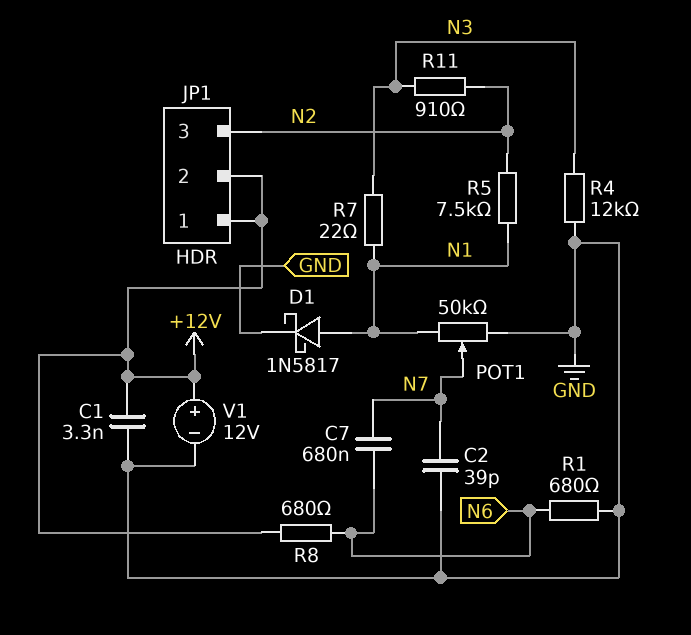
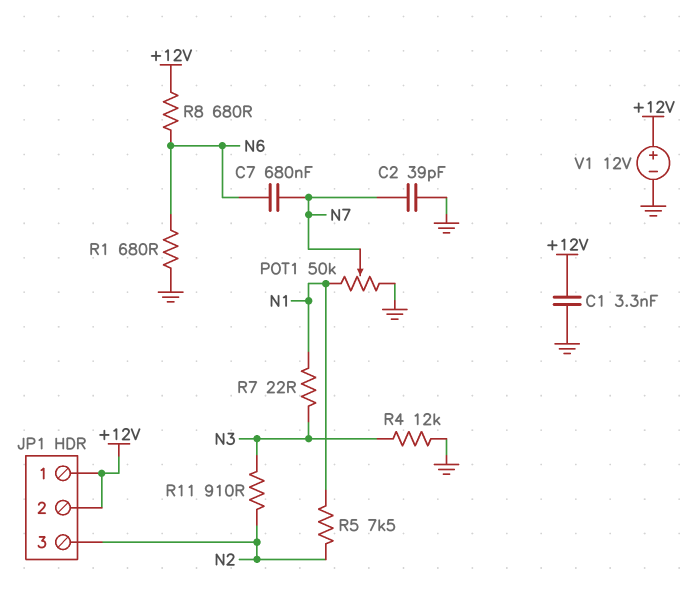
D1: schottky 1N5817 (A N1, K GND) -> none

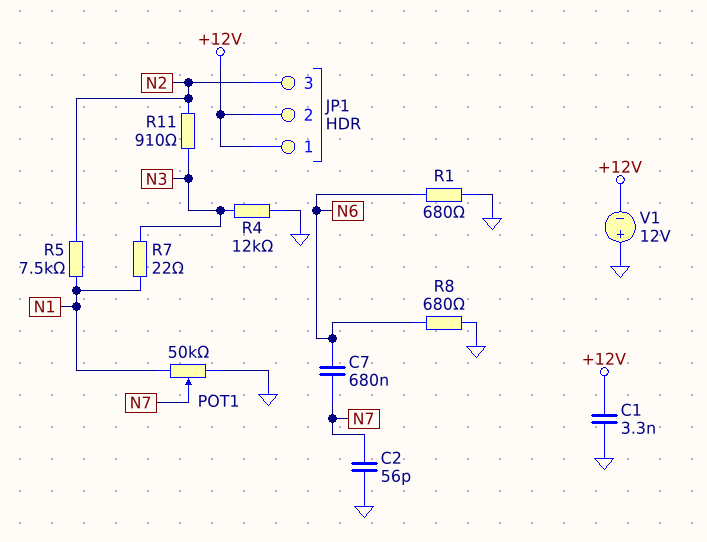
C2: 39pF (GND, N7) -> 56pF (GND, N7)
R8: 680 (+12V, N6) -> 680 (GND, N6)
V1: 12V (plus +12V, minus GND) -> 12V (plus GND, minus +12V)

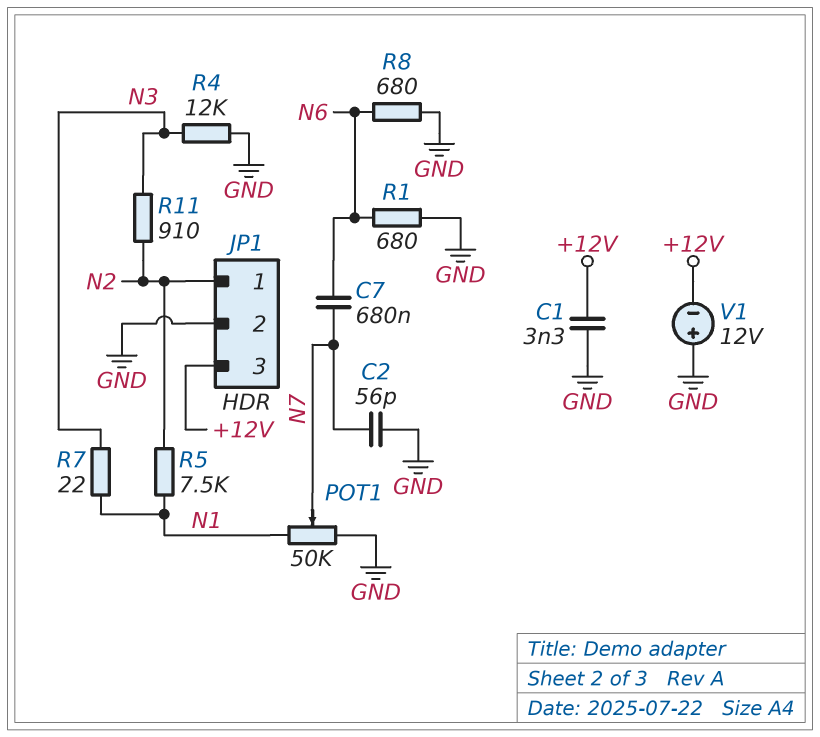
JP1 pin 1: +12V -> N2
JP1 pin 2: +12V -> GND
JP1 pin 3: N2 -> +12V

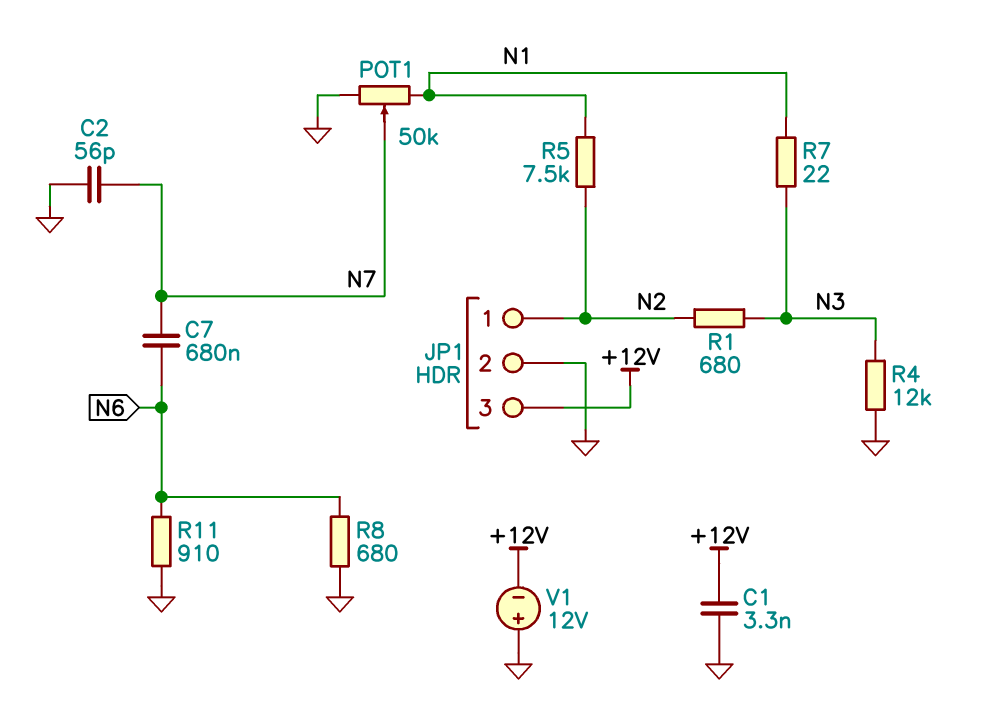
R1: 680 (GND, N6) -> 680 (N2, N3)
R11: 910 (N2, N3) -> 910 (GND, N6)

